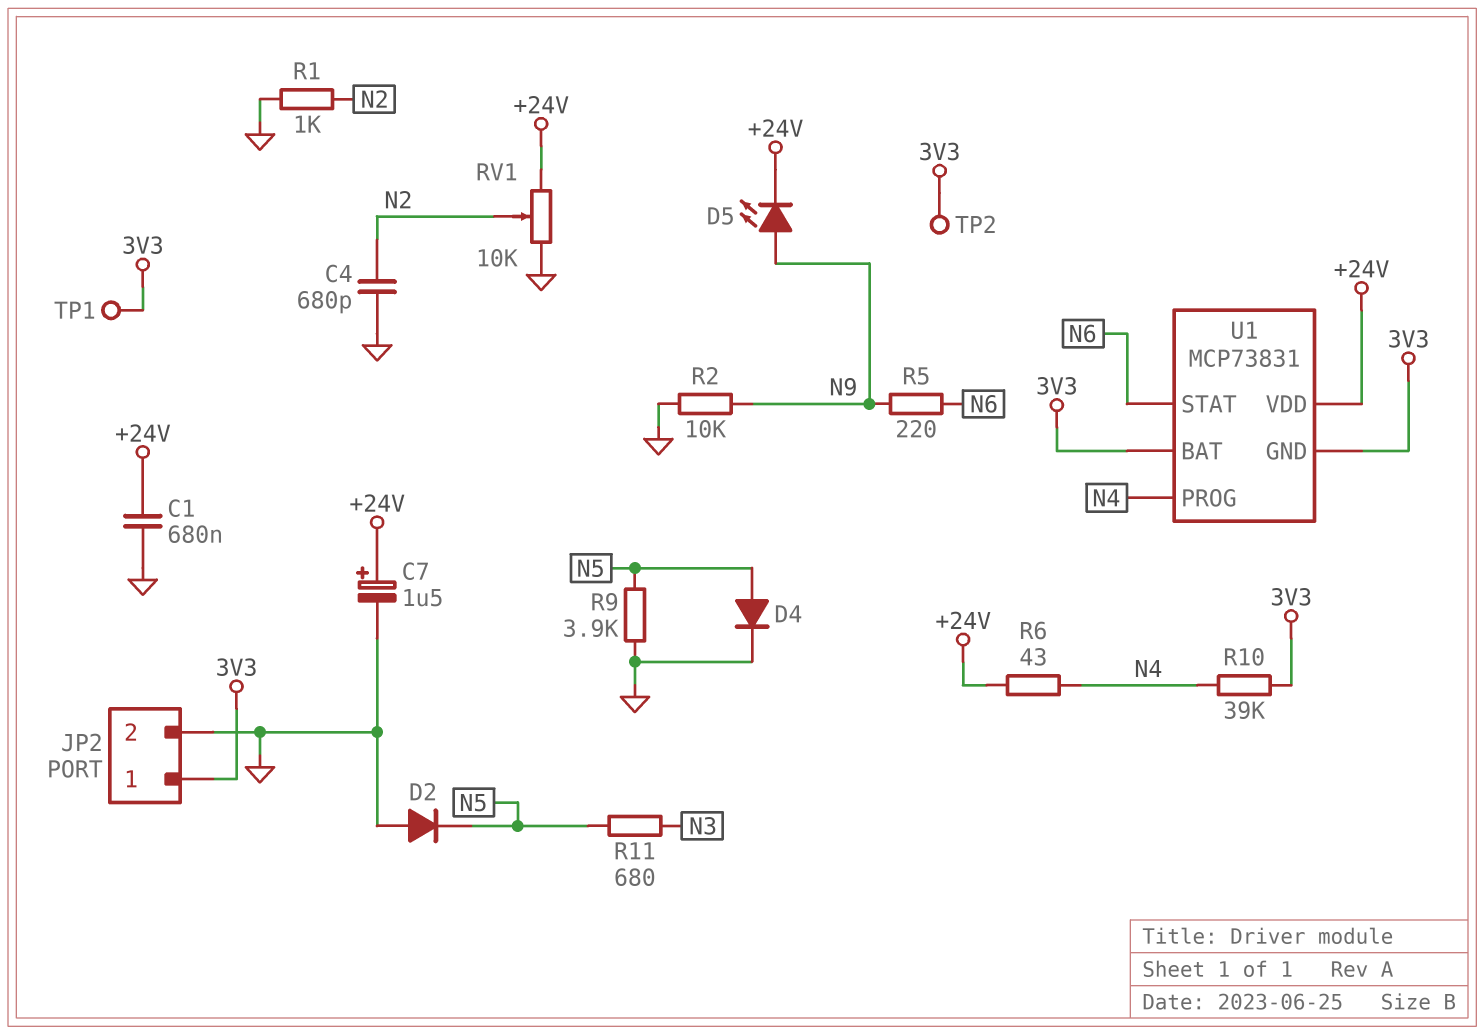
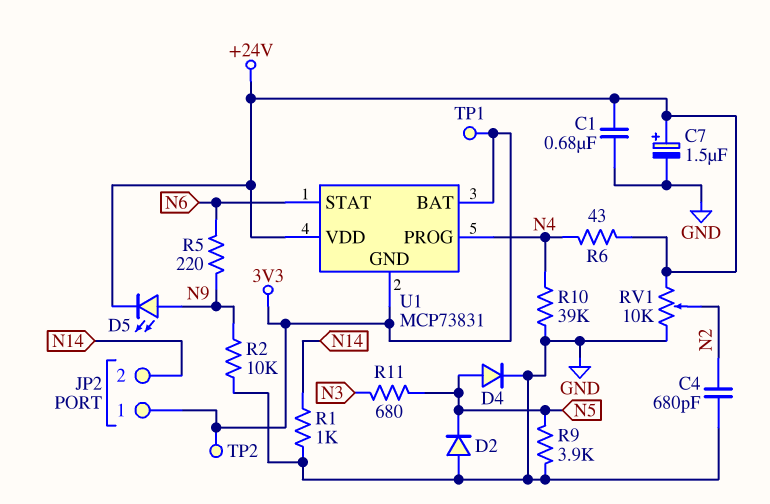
JP2 pin 2: GND -> N14
R1: 1k (GND, N2) -> 1k (GND, N14)
R10: 39k (3V3, N4) -> 39k (GND, N4)

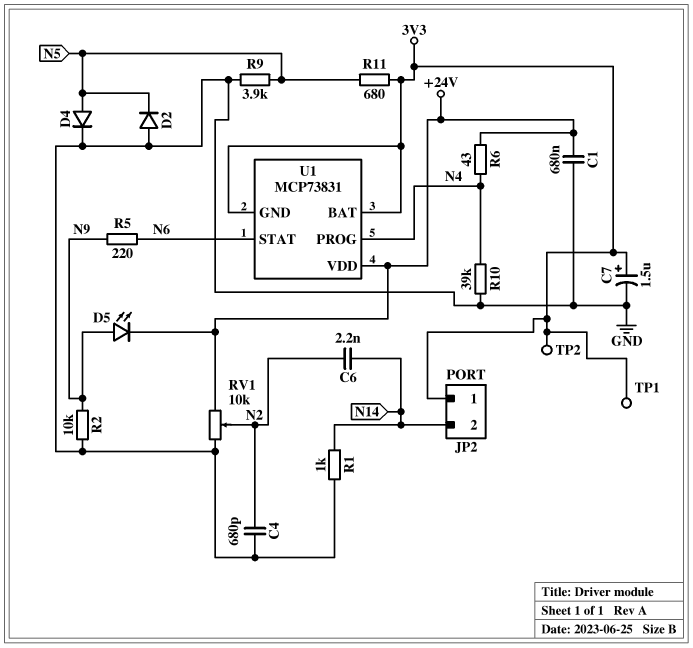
C6: none -> 2.2nF (N2, N14)
C7: 1.5uF (plus +24V, minus GND) -> 1.5uF (plus 3V3, minus GND)
R11: 680 (N3, N5) -> 680 (3V3, N5)

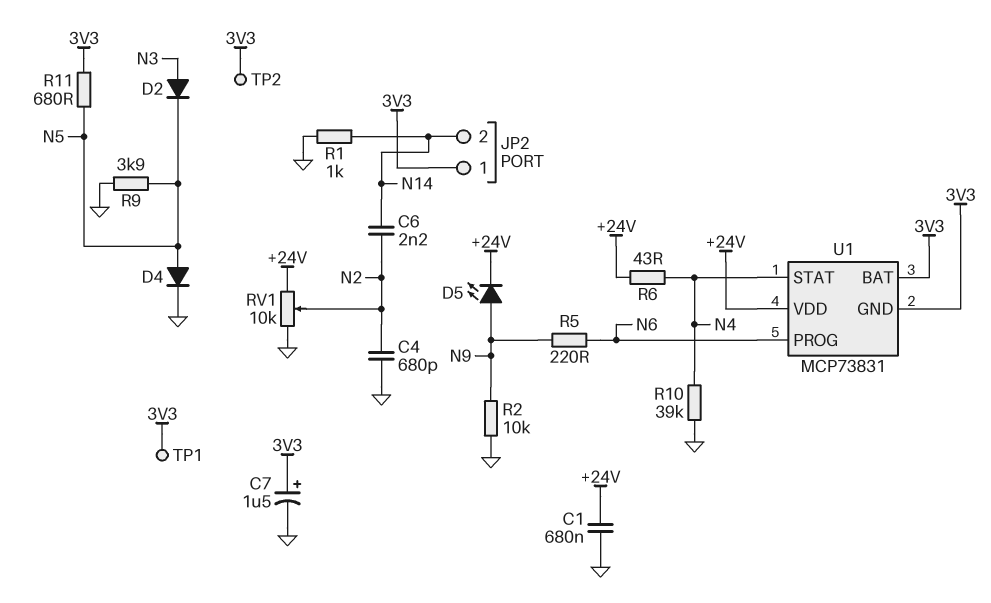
D2: diode (A GND, K N5) -> diode (A N3, K N5)
U1 pin PROG: N4 -> N6
U1 pin STAT: N6 -> N4

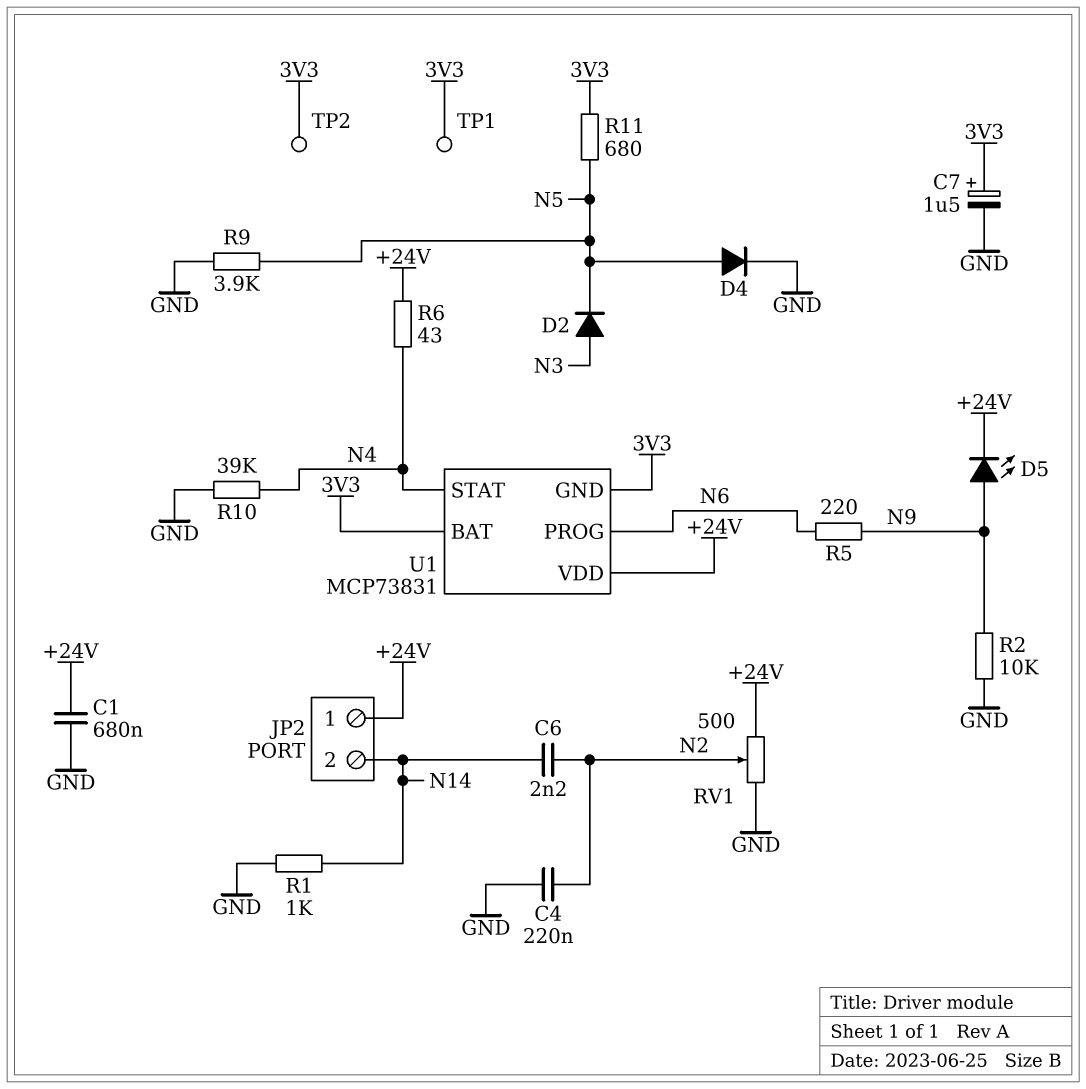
C4: 680pF (GND, N2) -> 220nF (GND, N2)
JP2 pin 1: 3V3 -> +24V
RV1: 10k (+24V, GND, wiper N2) -> 500 (+24V, GND, wiper N2)

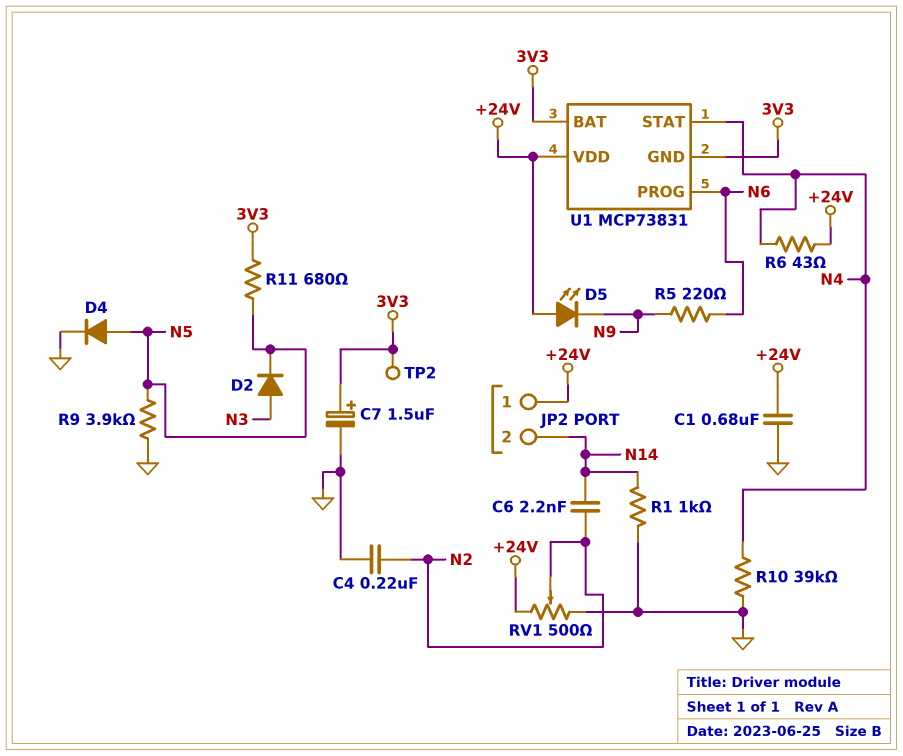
D5: LED (A N9, K +24V) -> LED (A +24V, K N9)
R2: 10k (GND, N9) -> none
TP1: test point (3V3) -> none

